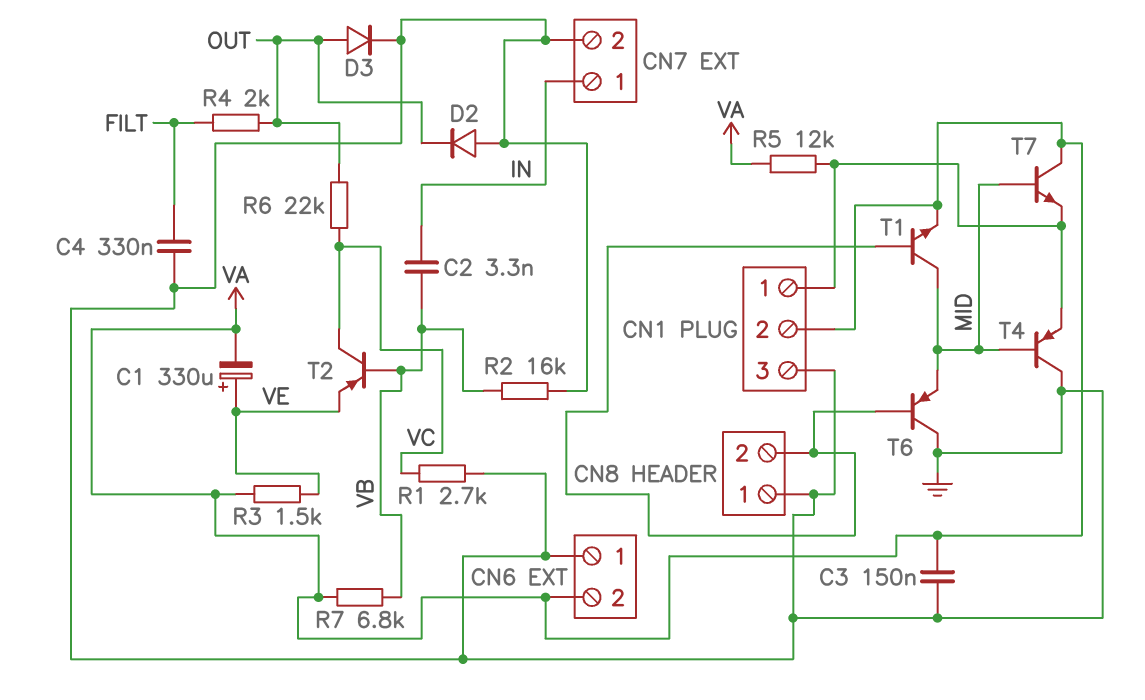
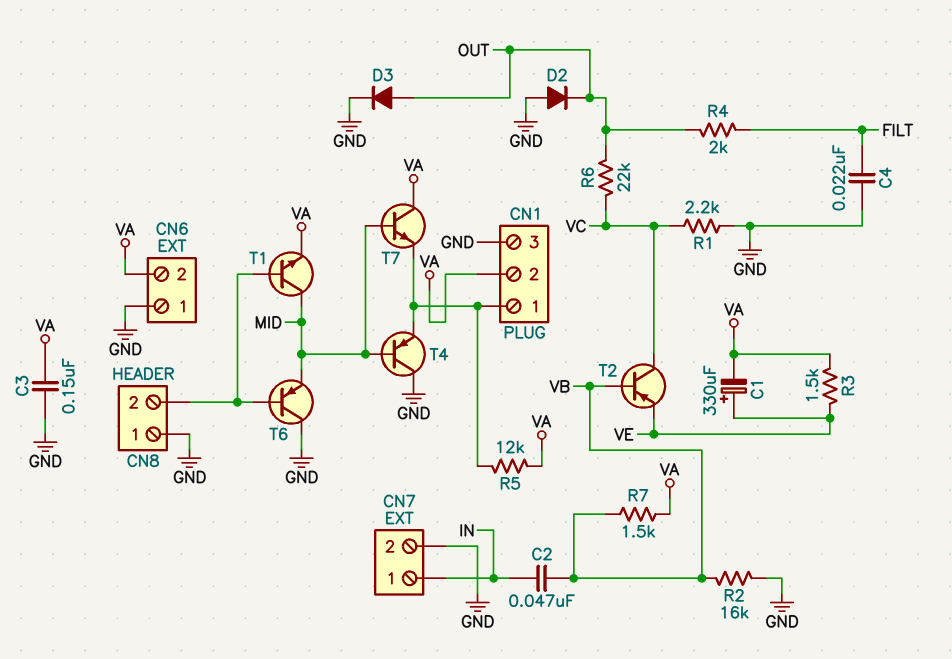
C2: 3.3nF (IN, VB) -> 47nF (IN, VB)
C4: 330nF (FILT, GND) -> 22nF (FILT, GND)
R1: 2.7k (GND, VC) -> 2.2k (GND, VC)
R7: 6.8k (VA, VB) -> 1.5k (VA, VB)

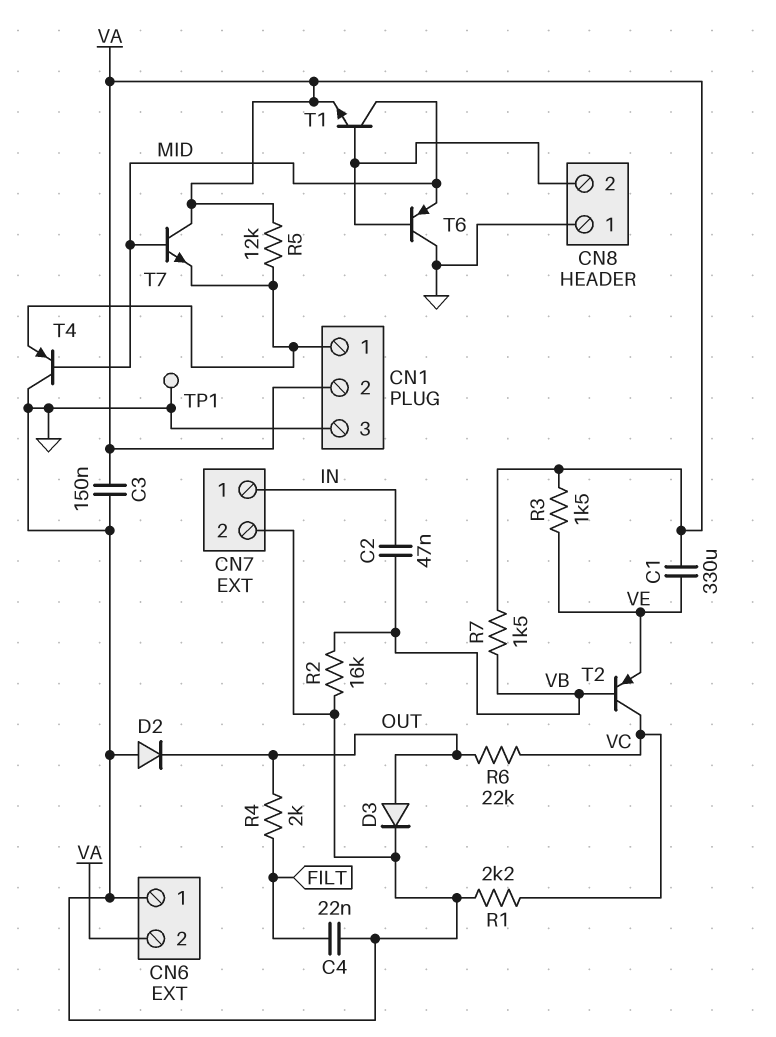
C1: 330uF (plus VE, minus VA) -> 330uF (VA, VE)
TP1: none -> test point (GND)

